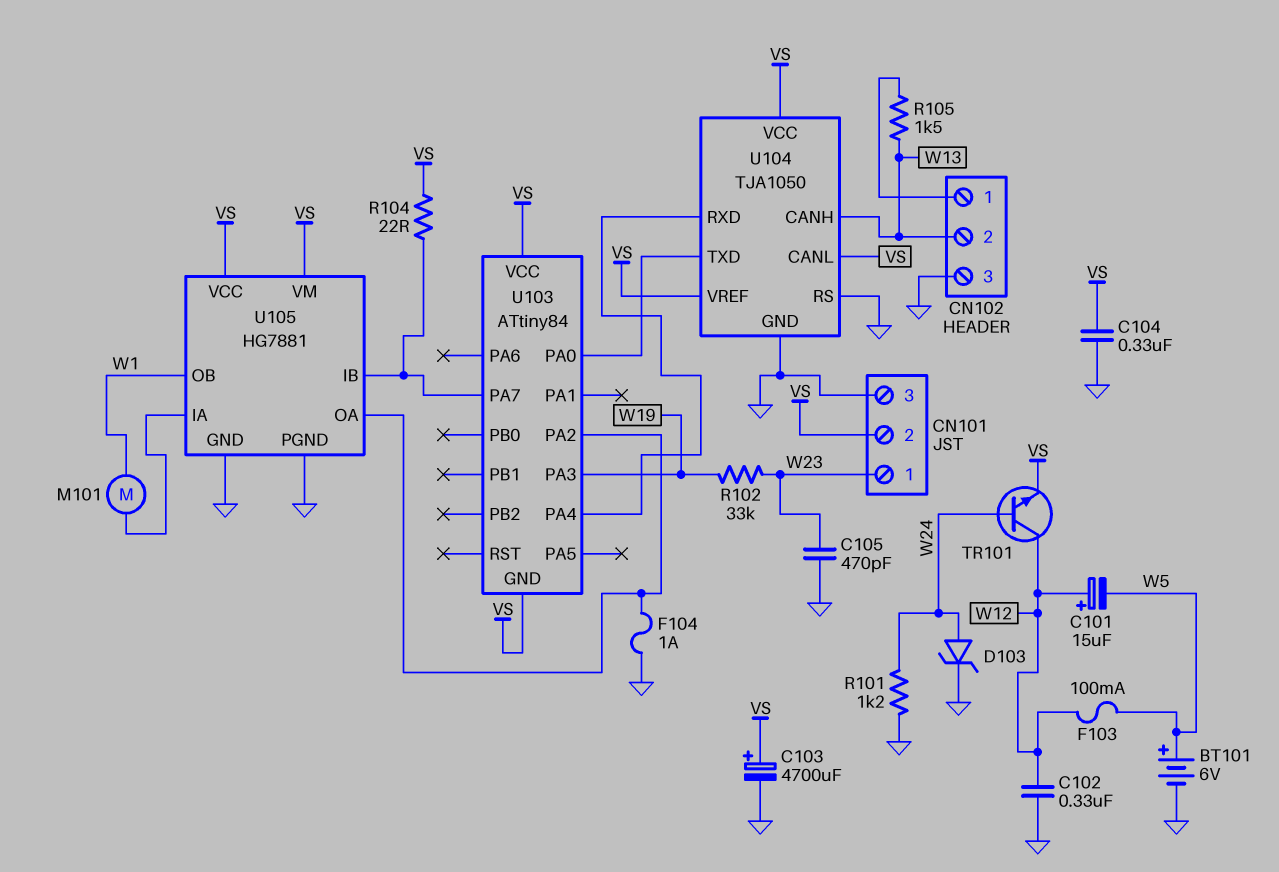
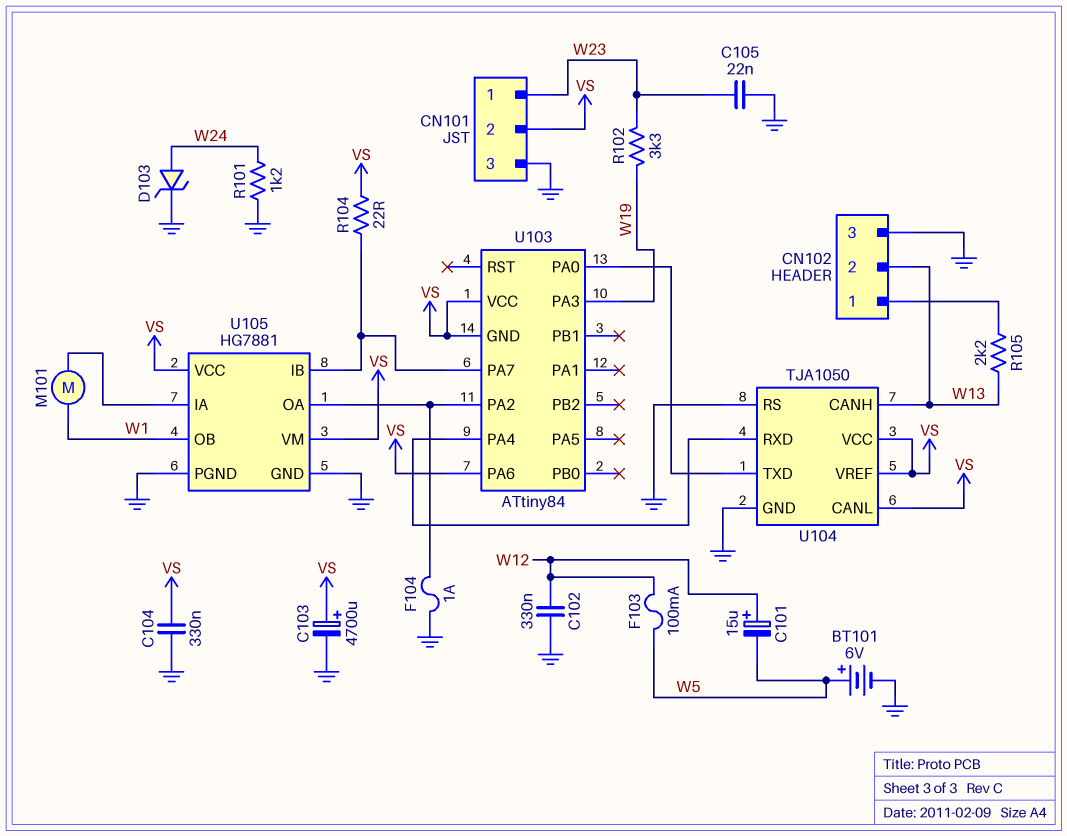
C105: 470pF (GND, W23) -> 22nF (GND, W23)
R102: 33k (W19, W23) -> 3.3k (W19, W23)
R105: 1.5k (CN102/1, W13) -> 2.2k (CN102/1, W13)
TR101: NPN (B W24, C W12, E VS) -> none
U103 pin PA6: none -> VS

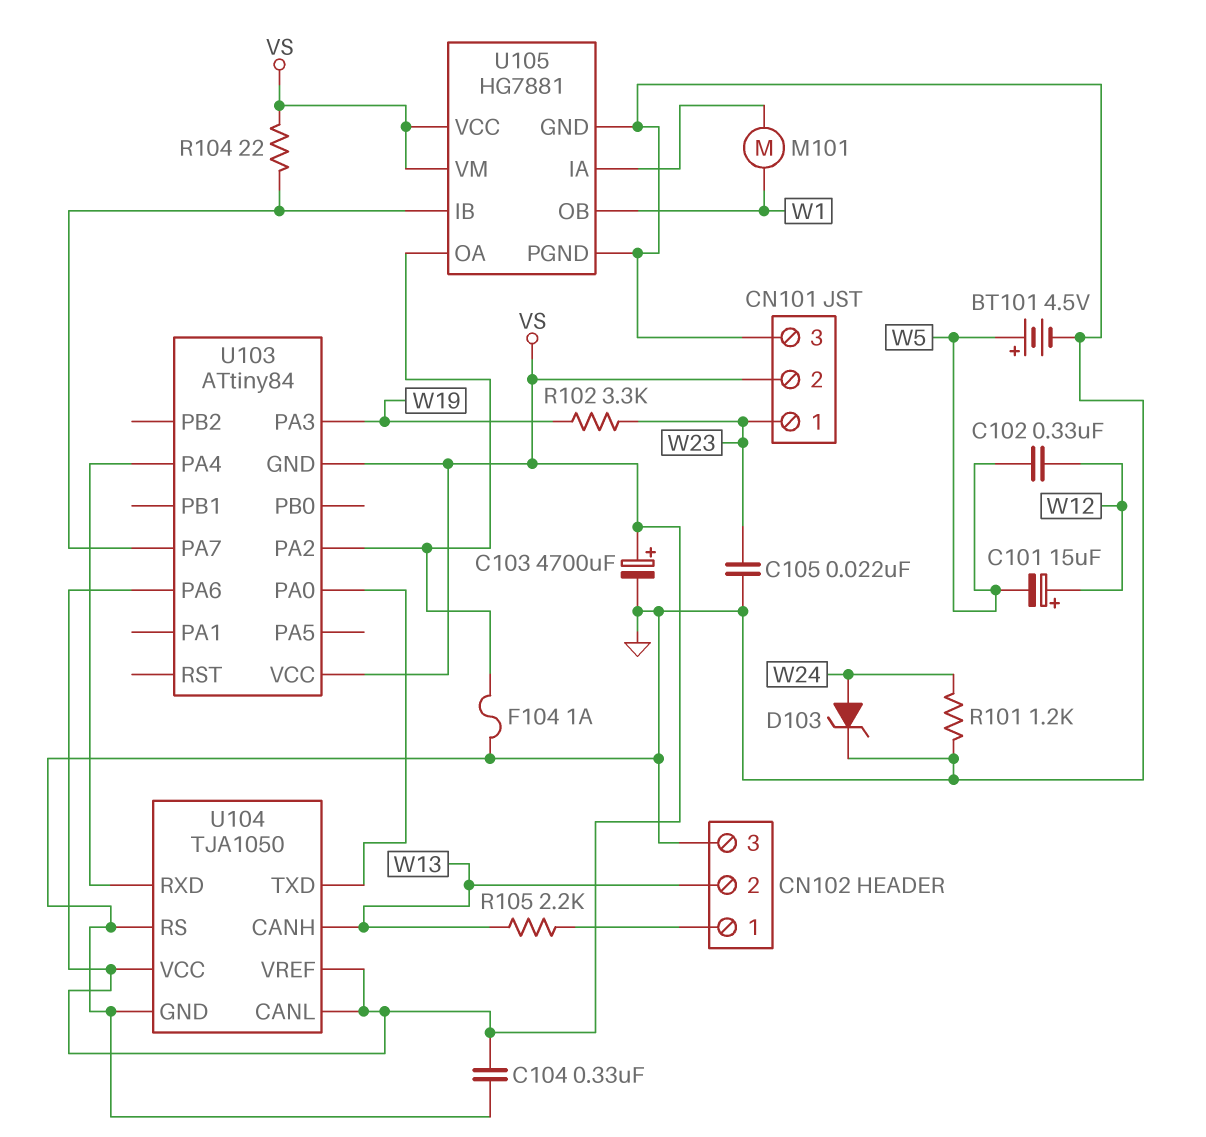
BT101: 6V (plus W5, minus GND) -> 4.5V (plus W5, minus GND)
C102: 330nF (GND, W12) -> 330nF (W5, W12)
F103: 100mA (W5, W12) -> none

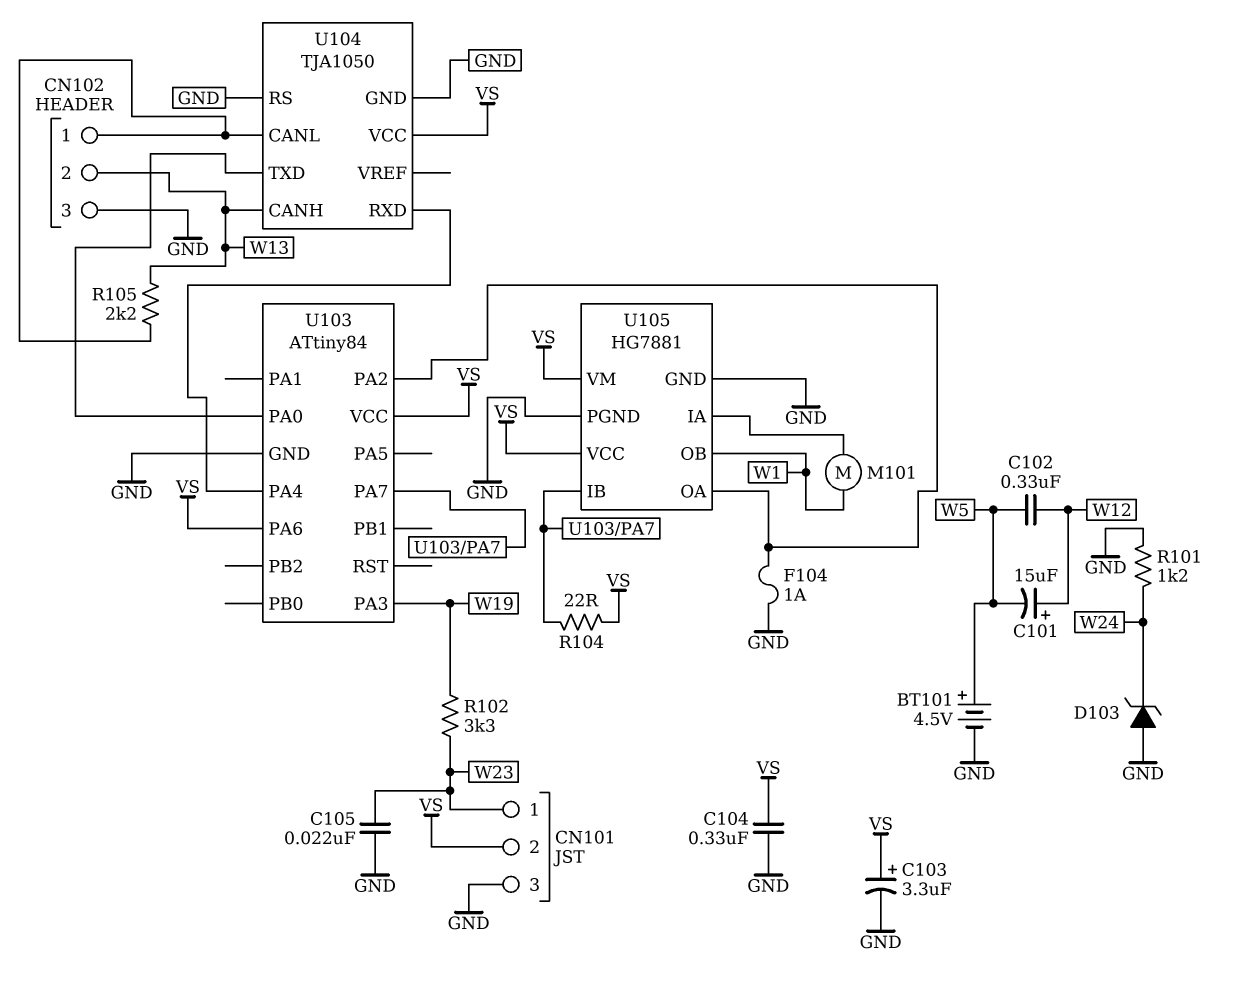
C103: 4700uF (plus VS, minus GND) -> 3.3uF (plus VS, minus GND)
D103: zener (A W24, K GND) -> zener (A GND, K W24)
U103 pin GND: VS -> GND
U104 pin CANL: VS -> CN102/1
U104 pin VREF: VS -> none

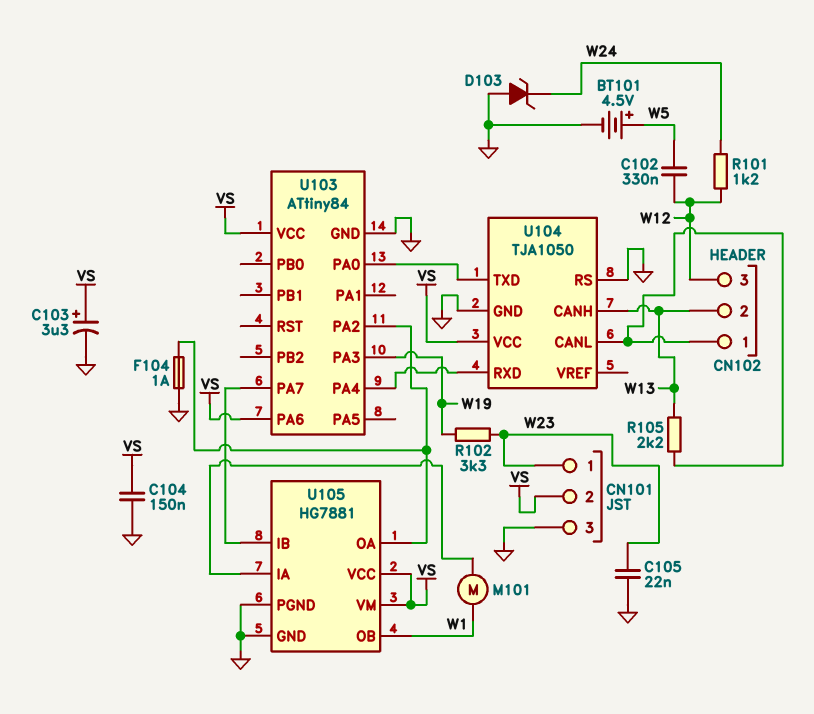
C101: 15uF (plus W12, minus W5) -> none
C104: 330nF (GND, VS) -> 150nF (GND, VS)
CN102 pin 3: GND -> W12
R101: 1.2k (GND, W24) -> 1.2k (W12, W24)
R104: 22 (U103/PA7, VS) -> none

